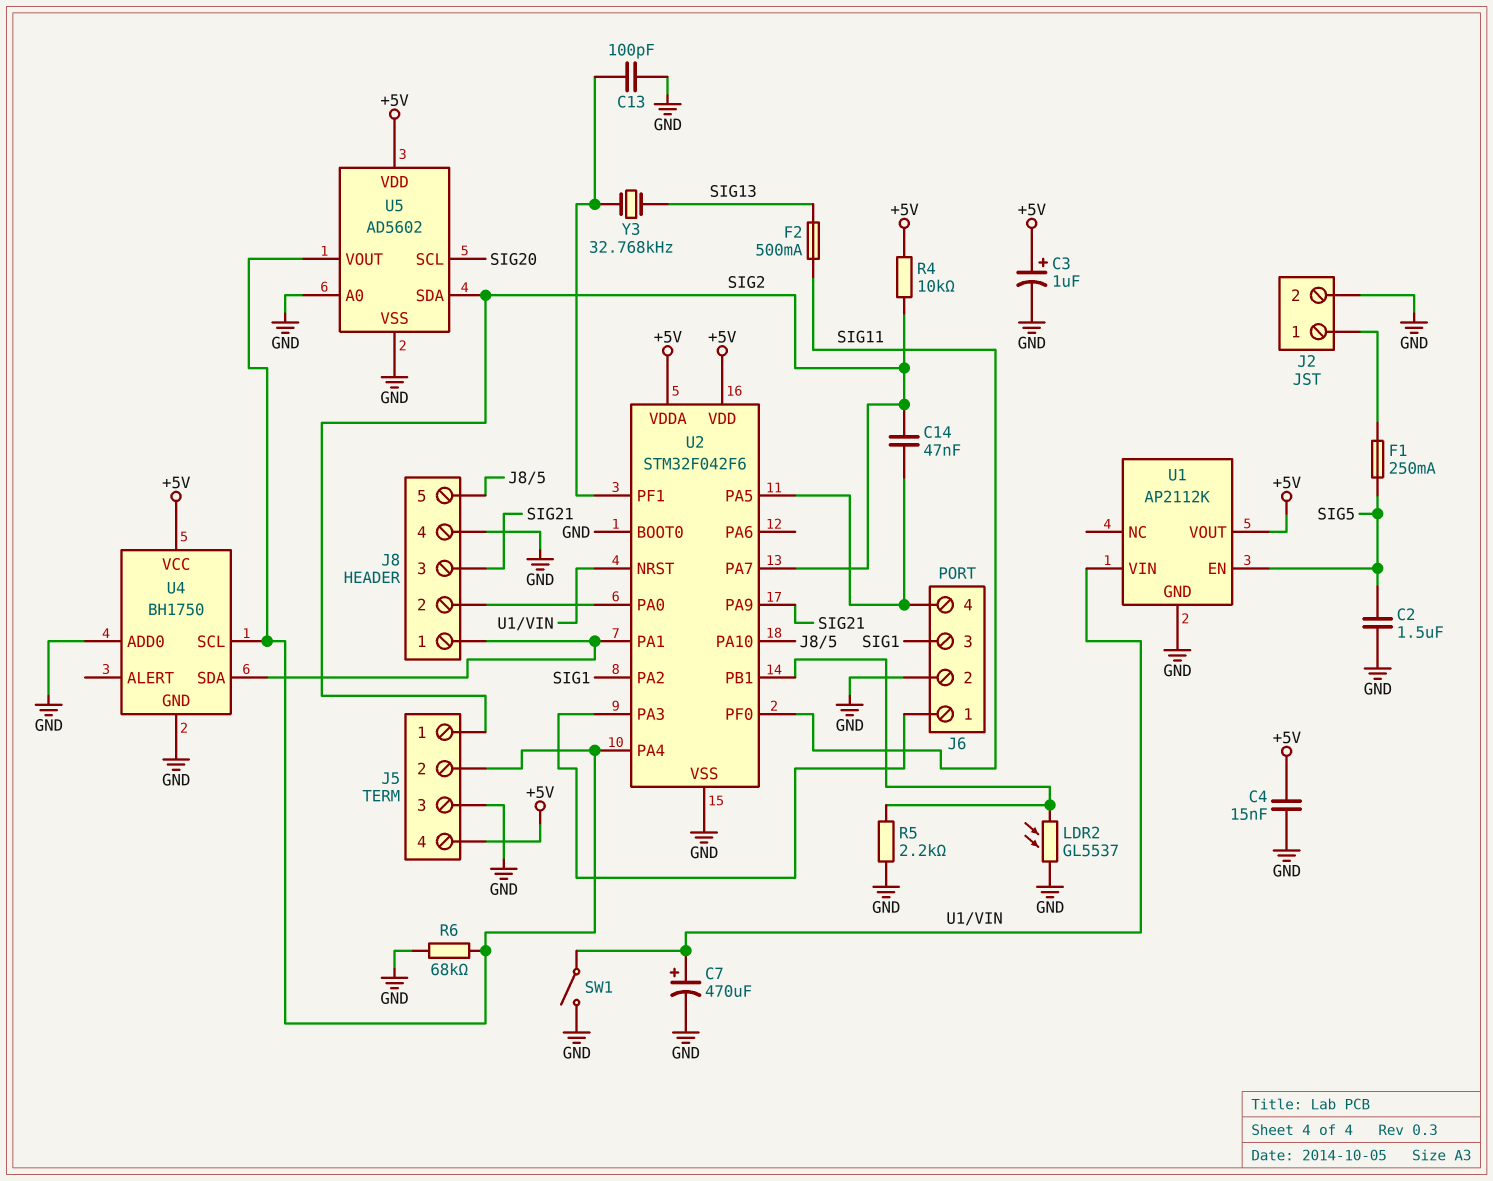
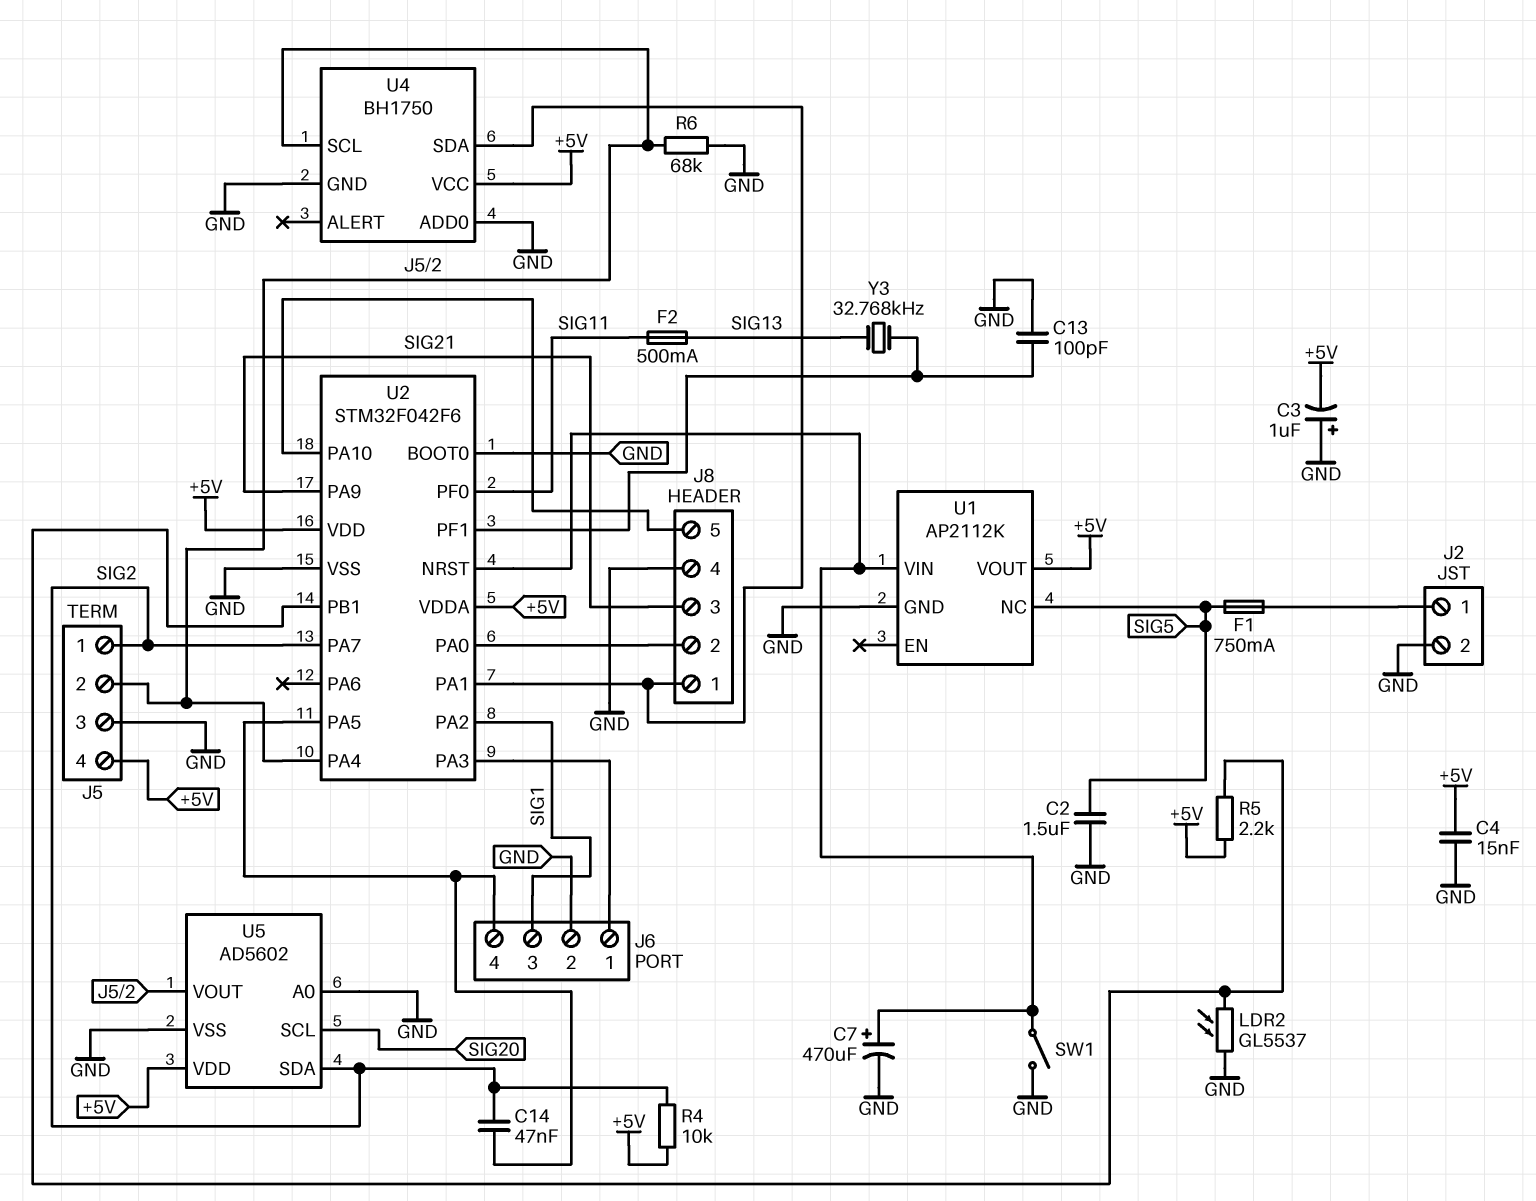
C3: 1uF (plus +5V, minus GND) -> 1uF (plus GND, minus +5V)
F1: 250mA (J2/1, SIG5) -> 750mA (J2/1, SIG5)
R5: 2.2k (GND, U2/PB1) -> 2.2k (+5V, U2/PB1)
U1 pin EN: SIG5 -> none
U1 pin NC: none -> SIG5

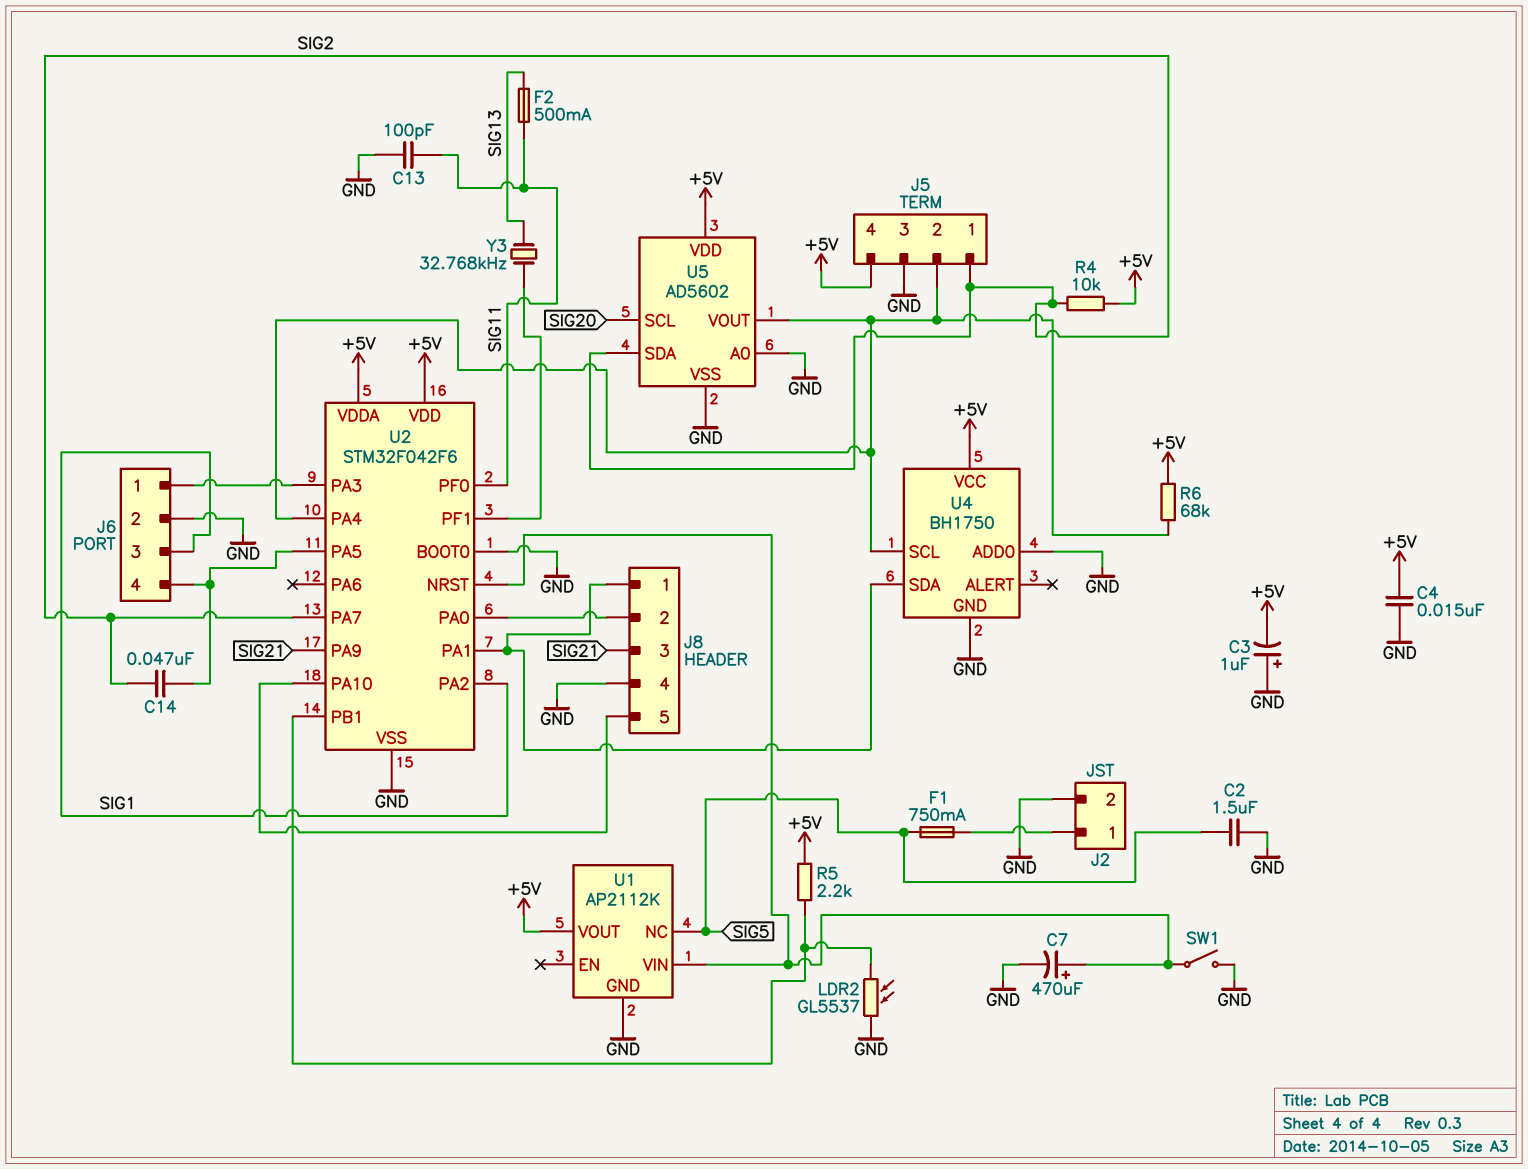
C13: 100pF (GND, U2/PF1) -> 100pF (GND, SIG11)
R6: 68k (GND, J5/2) -> 68k (+5V, J5/2)

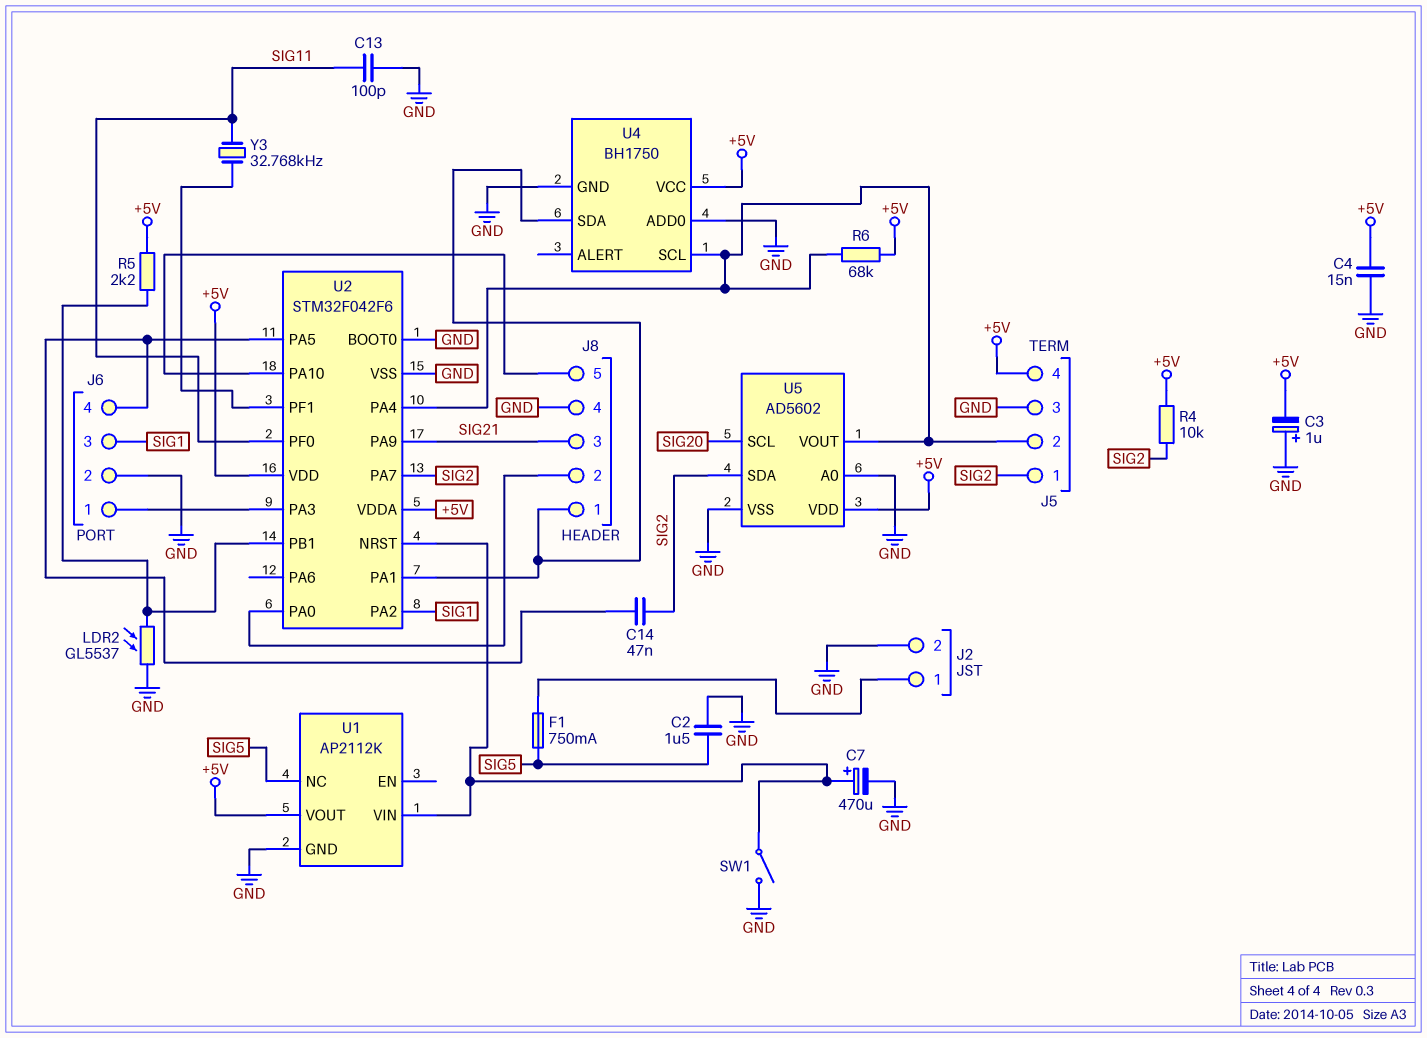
F2: 500mA (SIG11, SIG13) -> none
Y3: 32.768kHz (SIG13, U2/PF1) -> 32.768kHz (SIG11, U2/PF1)

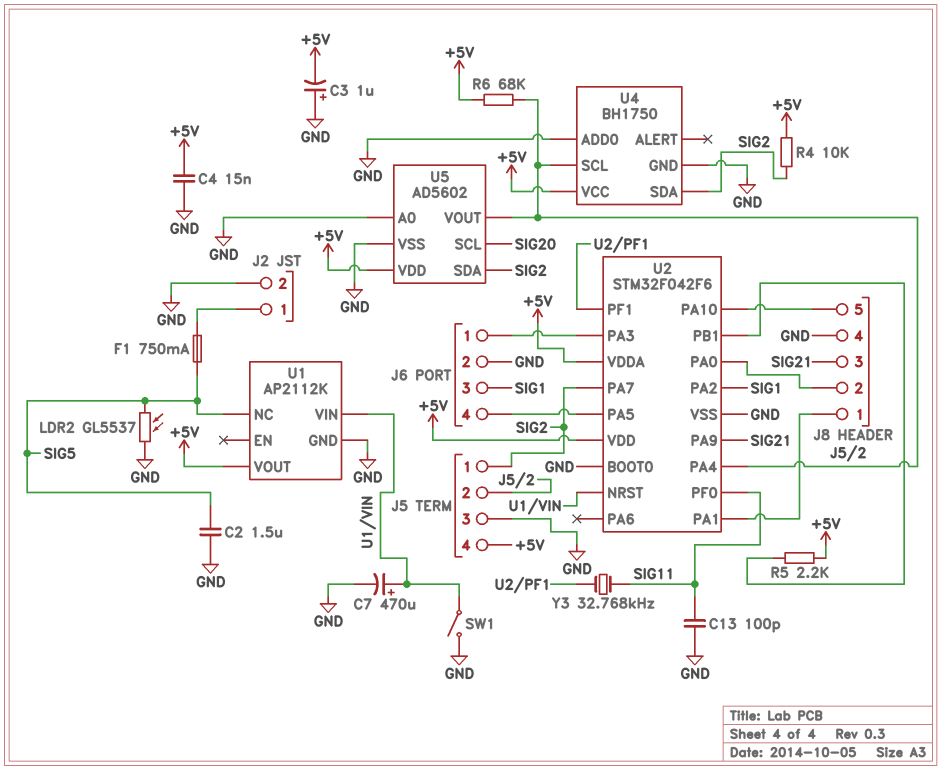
C14: 47nF (J6/4, SIG2) -> none
LDR2: GL5537 (GND, U2/PB1) -> GL5537 (GND, SIG5)
U4 pin SDA: J8/1 -> SIG2

